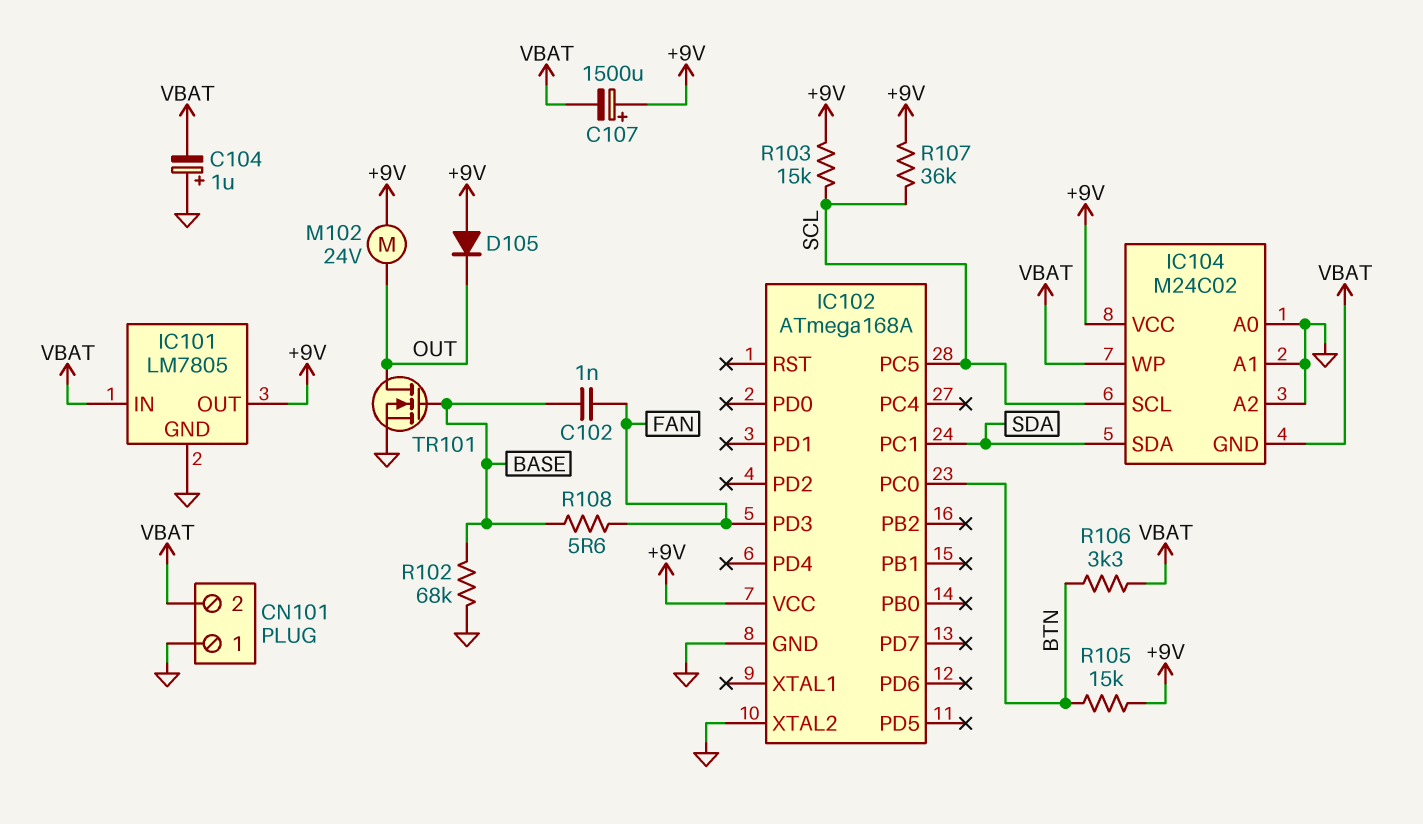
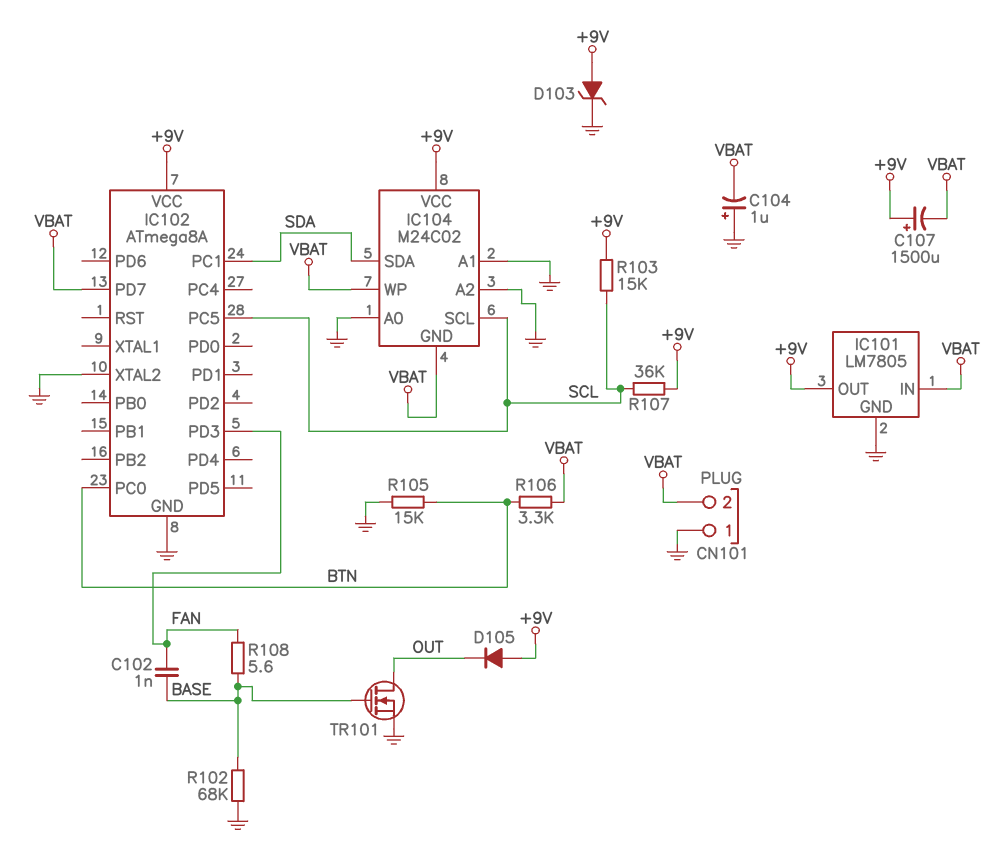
D103: none -> zener (A +9V, K GND)
IC102: ATmega168A -> ATmega8A
IC102 pin PD7: none -> VBAT
M102: motor 24V (+9V, OUT) -> none
R105: 15k (+9V, BTN) -> 15k (BTN, GND)

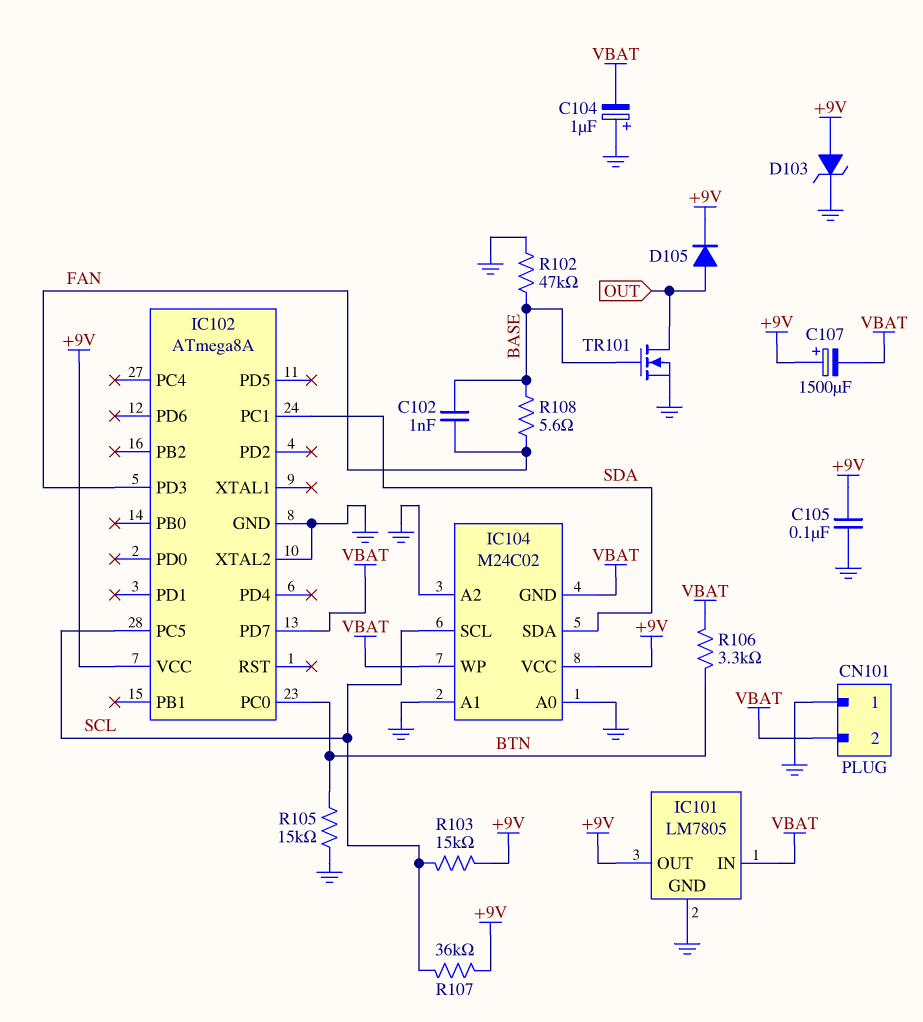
C105: none -> 100nF (+9V, GND)
D105: diode (A +9V, K OUT) -> diode (A OUT, K +9V)
R102: 68k (BASE, GND) -> 47k (BASE, GND)

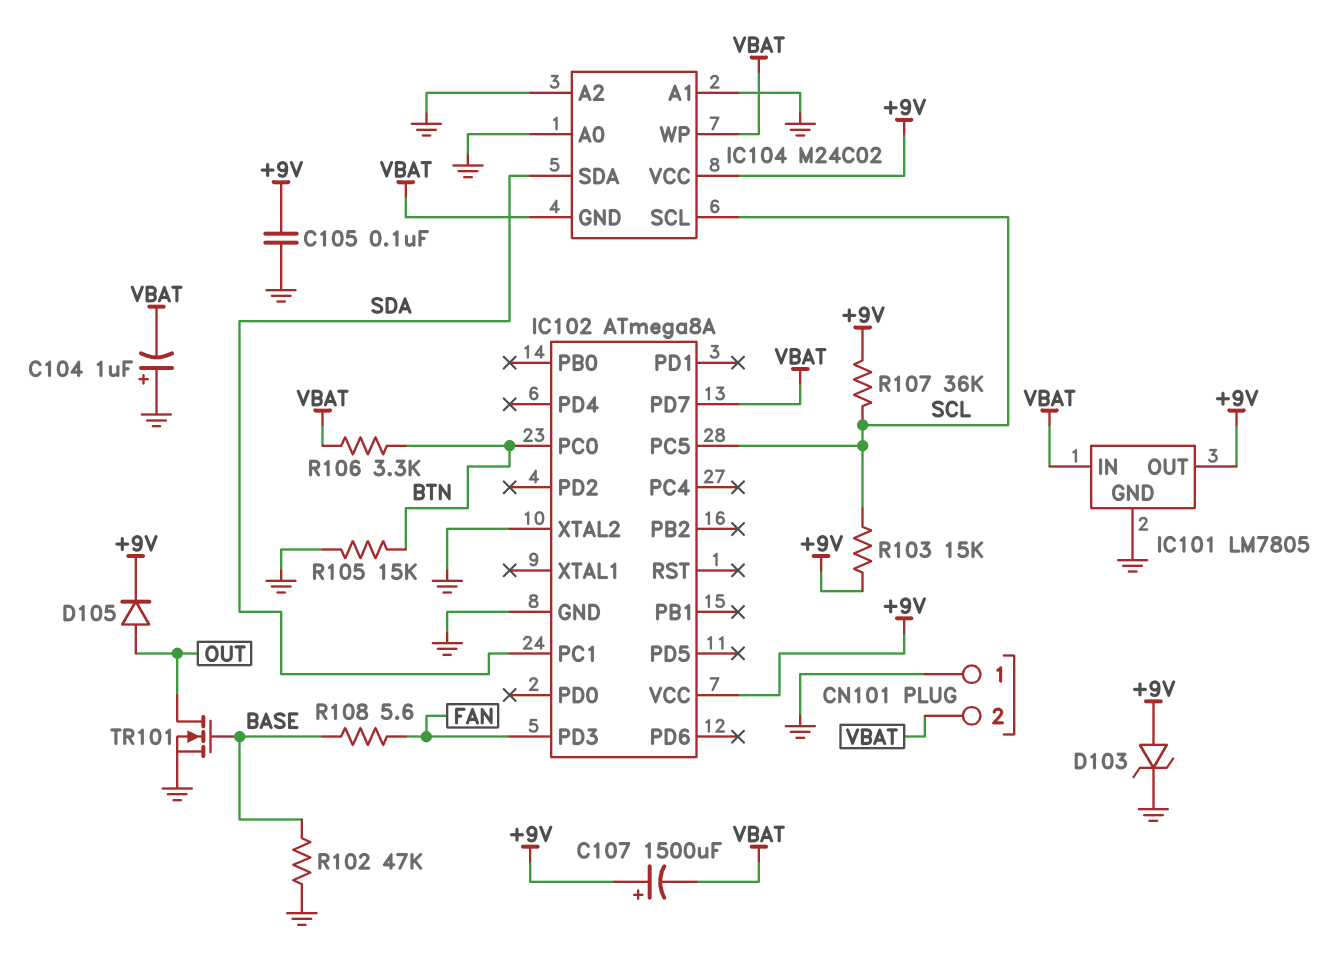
C102: 1nF (BASE, FAN) -> none

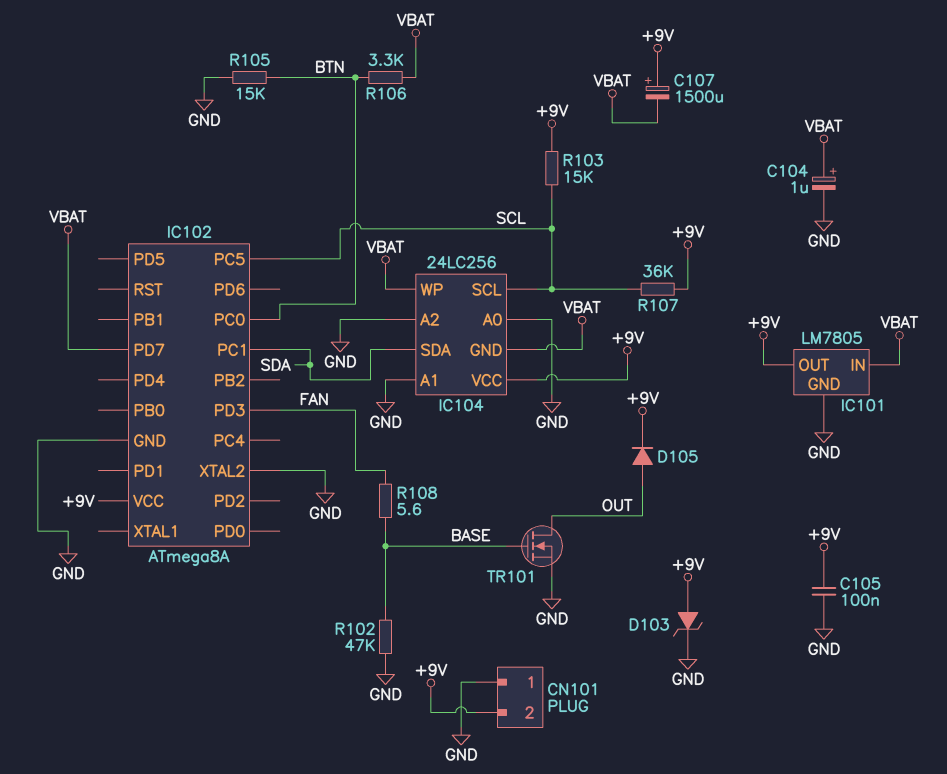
C104: 1uF (plus GND, minus VBAT) -> 1uF (plus VBAT, minus GND)
CN101 pin 2: VBAT -> +9V
IC104: M24C02 -> 24LC256

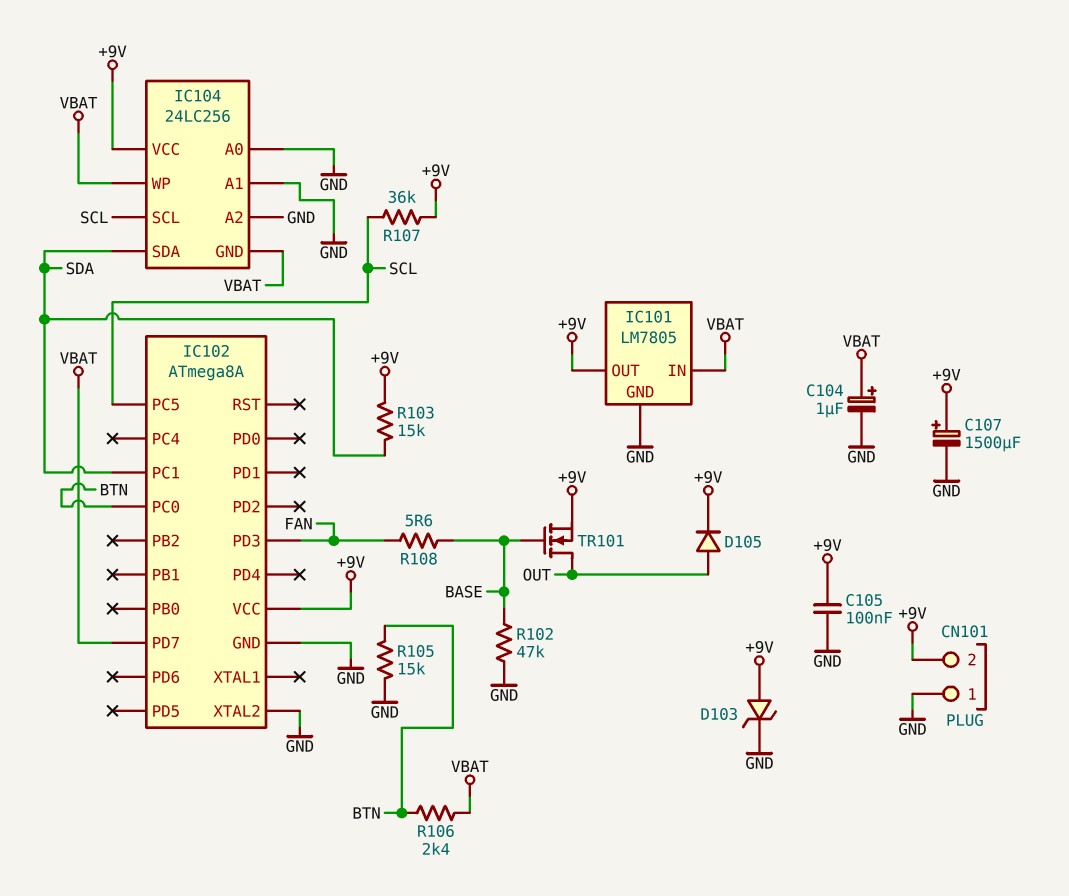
C107: 1500uF (plus +9V, minus VBAT) -> 1500uF (plus +9V, minus GND)
R103: 15k (+9V, SCL) -> 15k (+9V, SDA)
R106: 3.3k (BTN, VBAT) -> 2.4k (BTN, VBAT)
TR101: NMOS (G BASE, D OUT, S GND) -> NMOS (G BASE, D OUT, S +9V)

